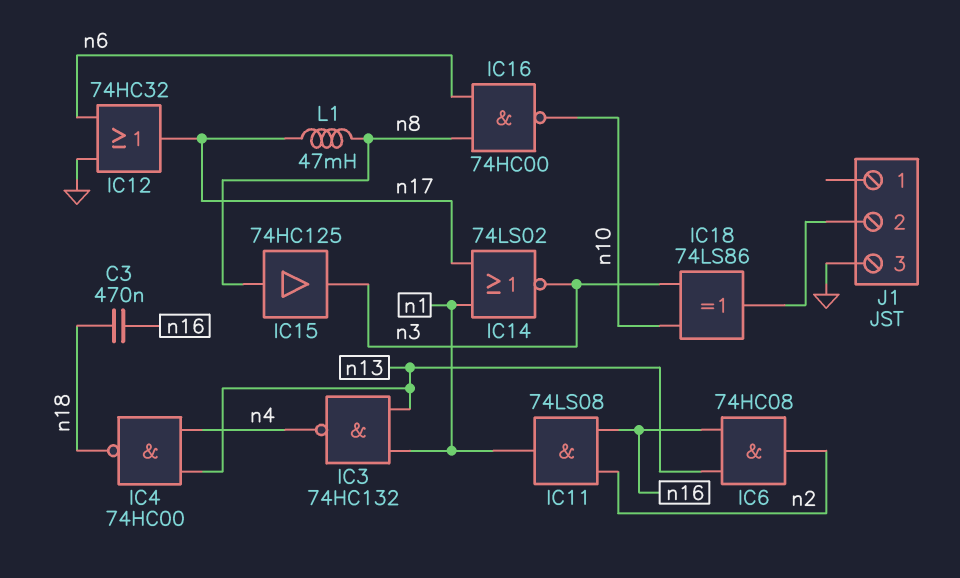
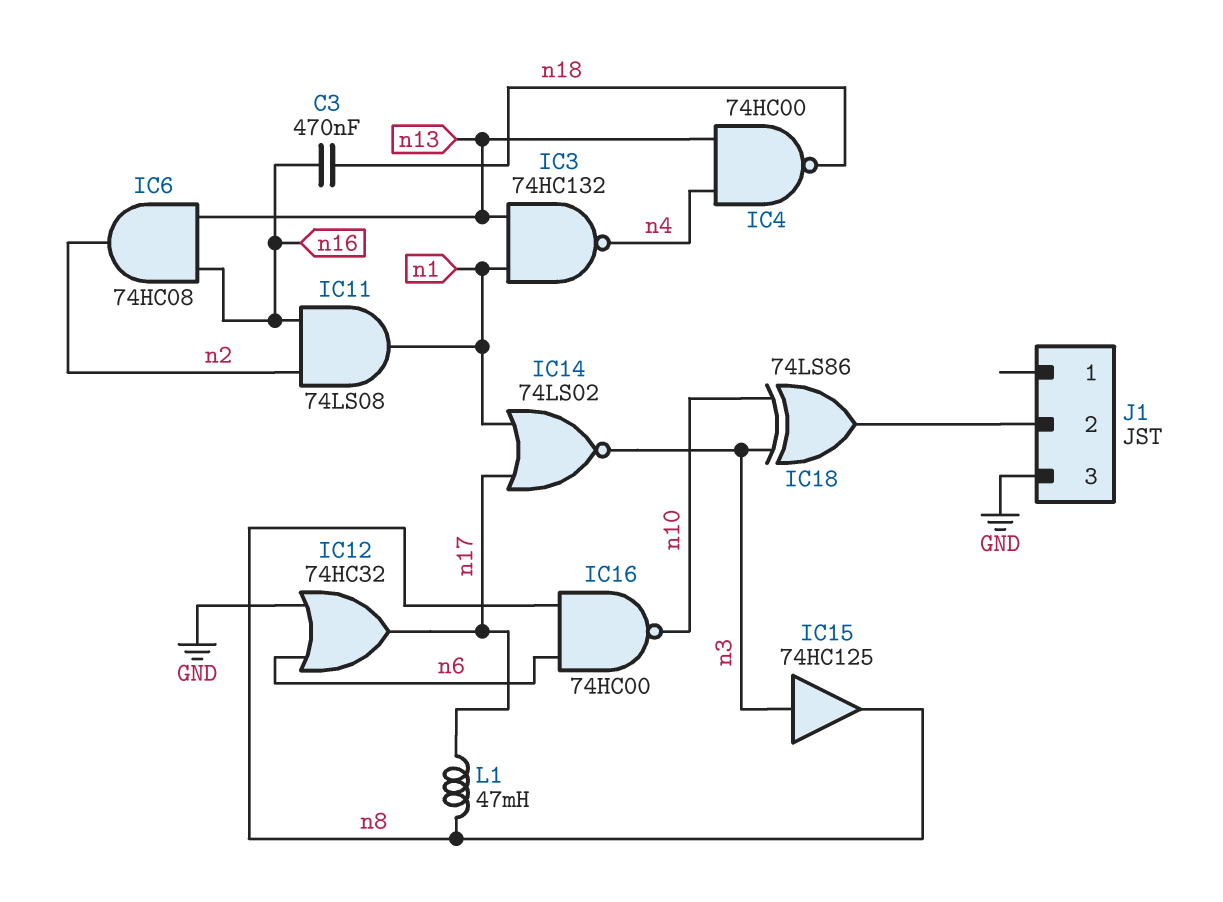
IC15: buffer 74HC125 (in n8, out n3) -> buffer 74HC125 (in n3, out n8)

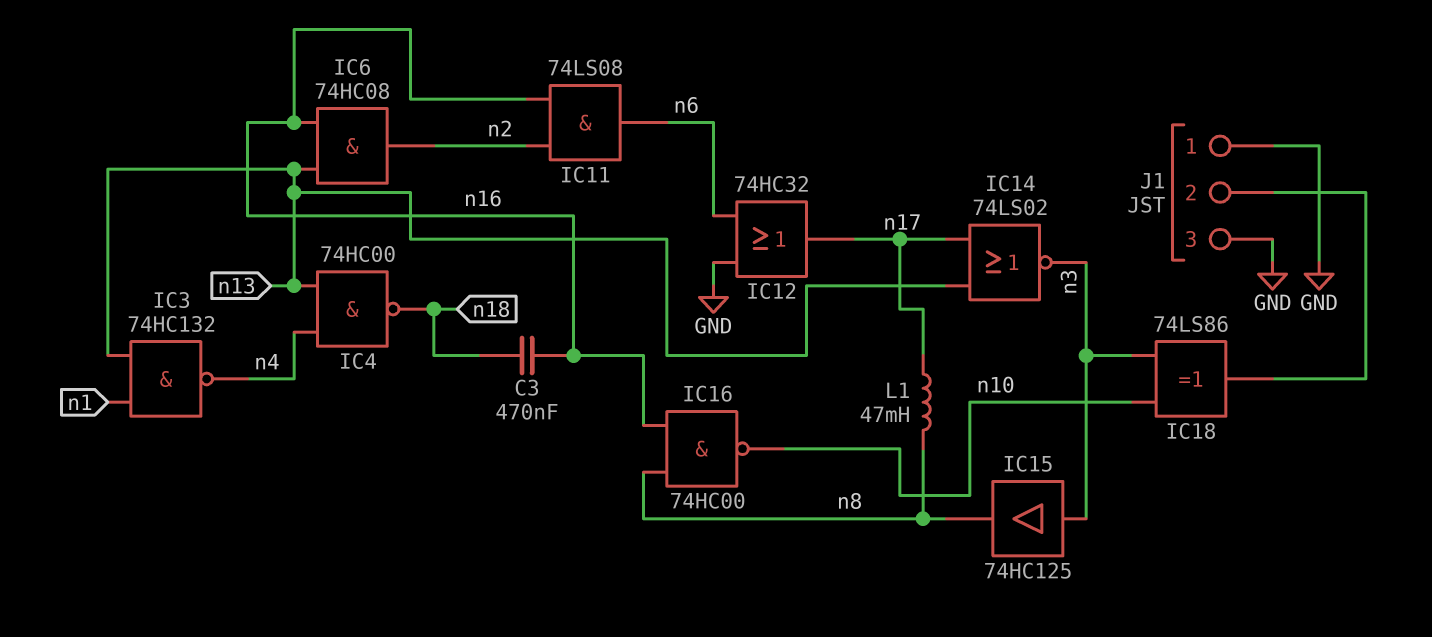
IC11: AND 74LS08 (in n2, in n16, out n1) -> AND 74LS08 (in n2, in n16, out n6)
IC14: NOR 74LS02 (in n1, in n17, out n3) -> NOR 74LS02 (in n13, in n17, out n3)
IC16: NAND 74HC00 (in n6, in n8, out n10) -> NAND 74HC00 (in n8, in n16, out n10)
J1 pin 1: none -> GND

